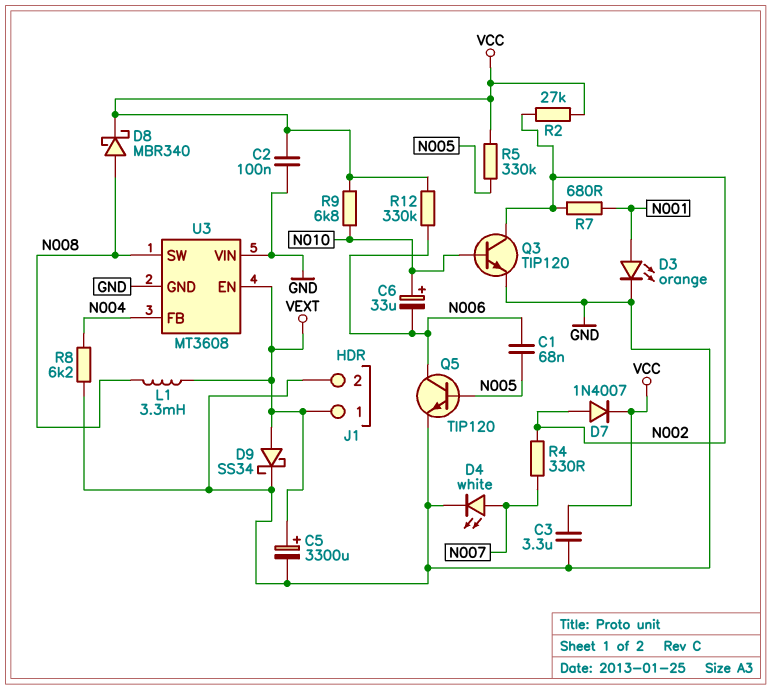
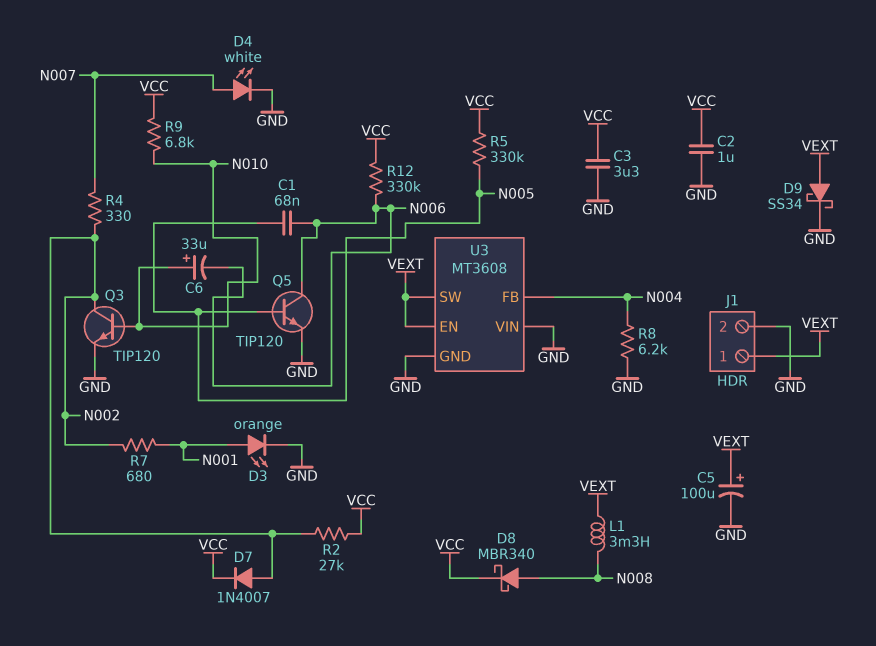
C2: 100nF (GND, VCC) -> 1uF (GND, VCC)
C5: 3300uF (plus VEXT, minus GND) -> 100uF (plus VEXT, minus GND)
U3 pin SW: N008 -> VEXT

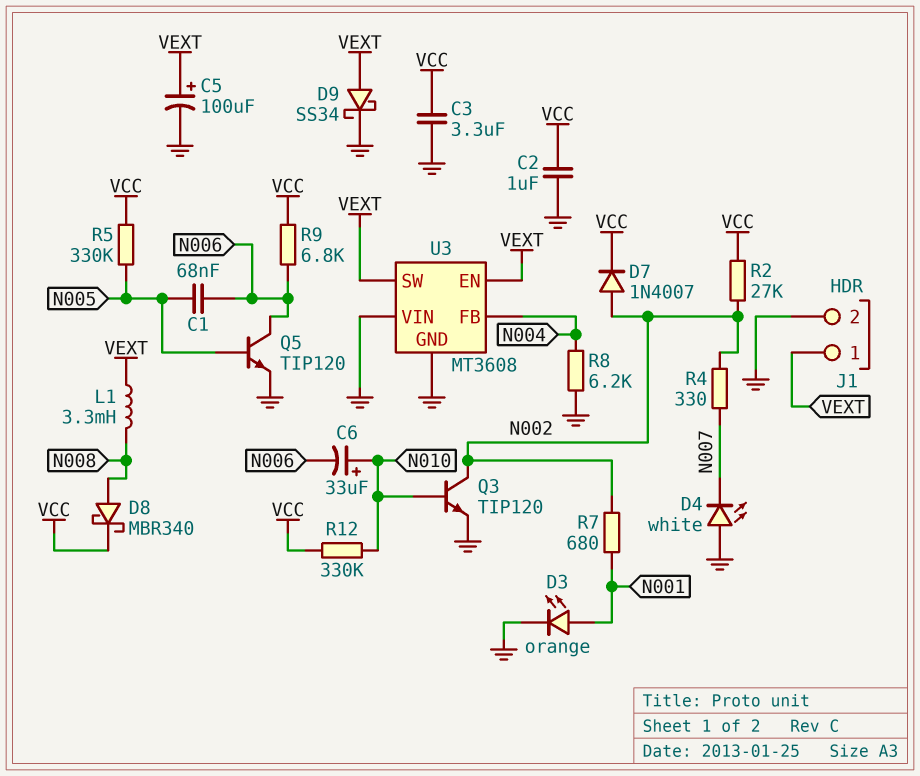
D4: LED white (A N007, K GND) -> LED white (A GND, K N007)
R9: 6.8k (N010, VCC) -> 6.8k (N006, VCC)
R12: 330k (N006, VCC) -> 330k (N010, VCC)

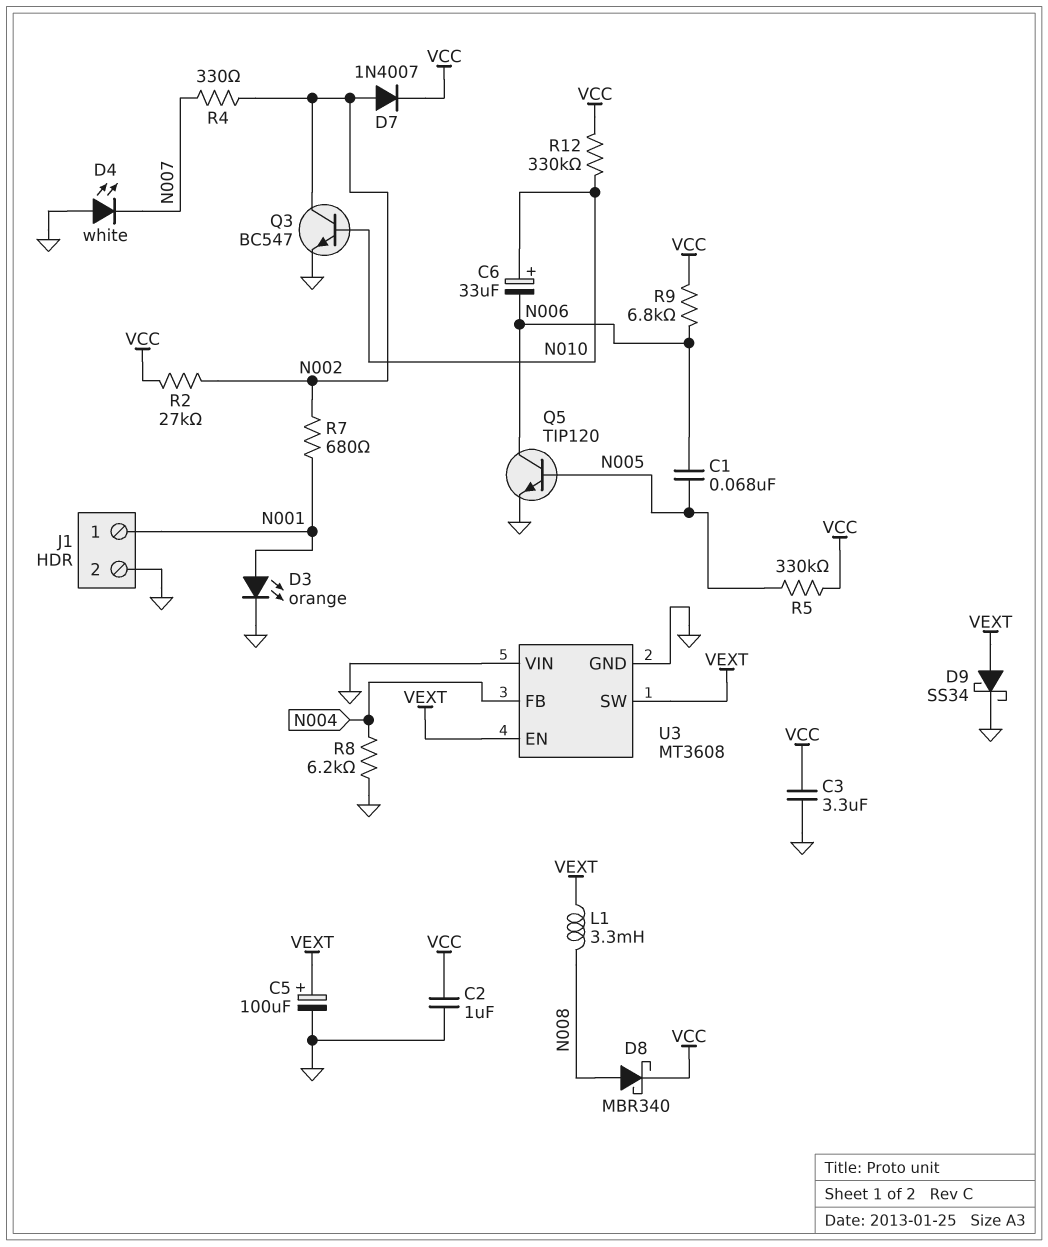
J1 pin 1: VEXT -> N001
Q3: NPN TIP120 (B N010, C N002, E GND) -> NPN BC547 (B N010, C N002, E GND)

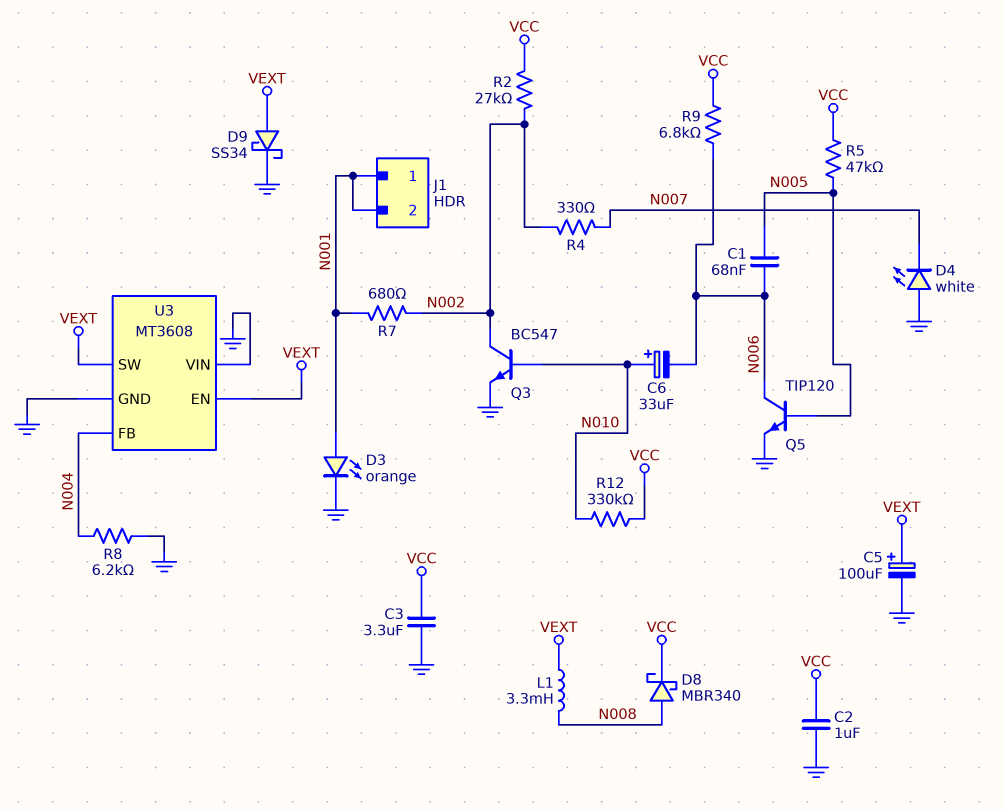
D7: diode 1N4007 (A N002, K VCC) -> none
J1 pin 2: GND -> N001
R5: 330k (N005, VCC) -> 47k (N005, VCC)

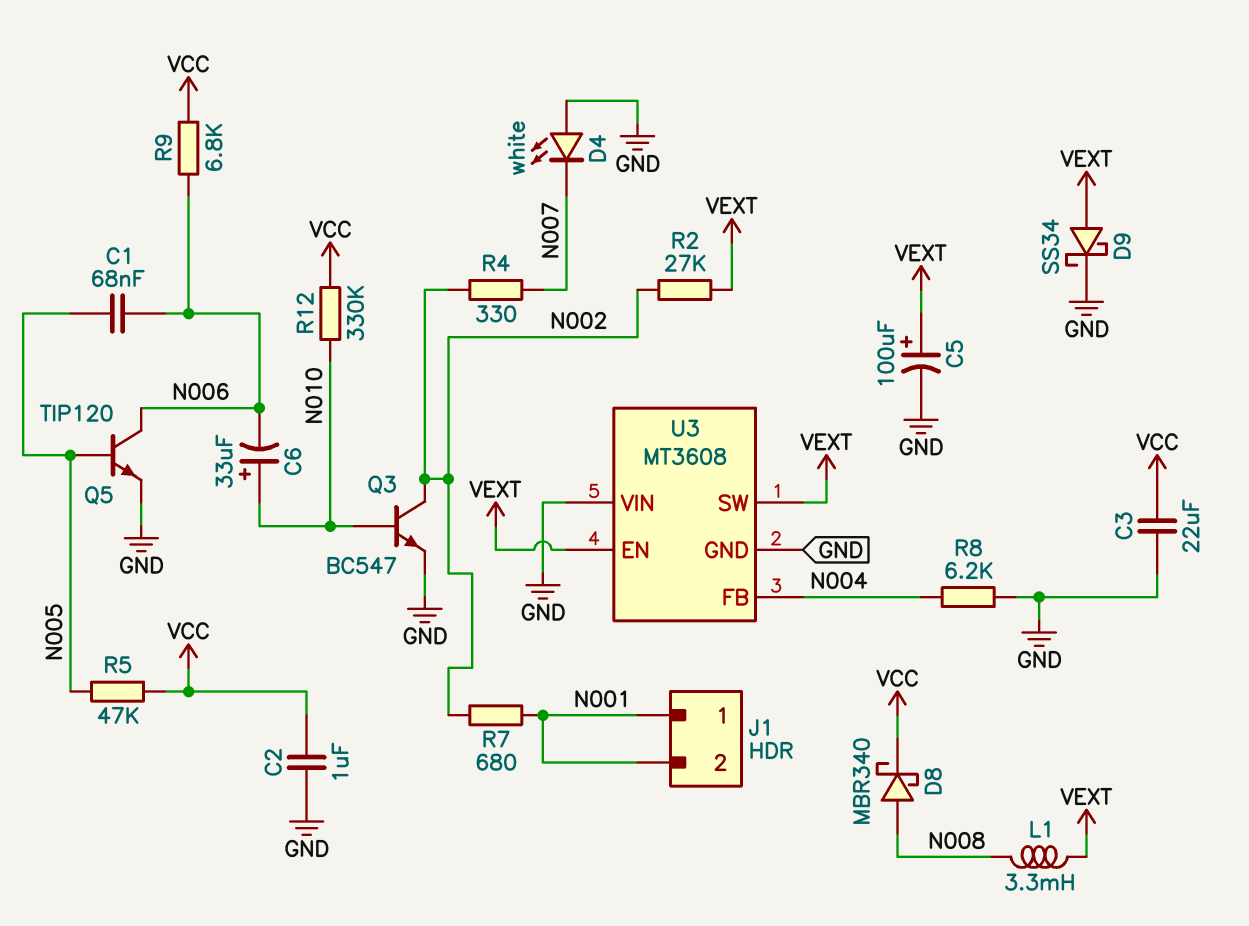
C3: 3.3uF (GND, VCC) -> 22uF (GND, VCC)
D3: LED orange (A N001, K GND) -> none
R2: 27k (N002, VCC) -> 27k (N002, VEXT)

